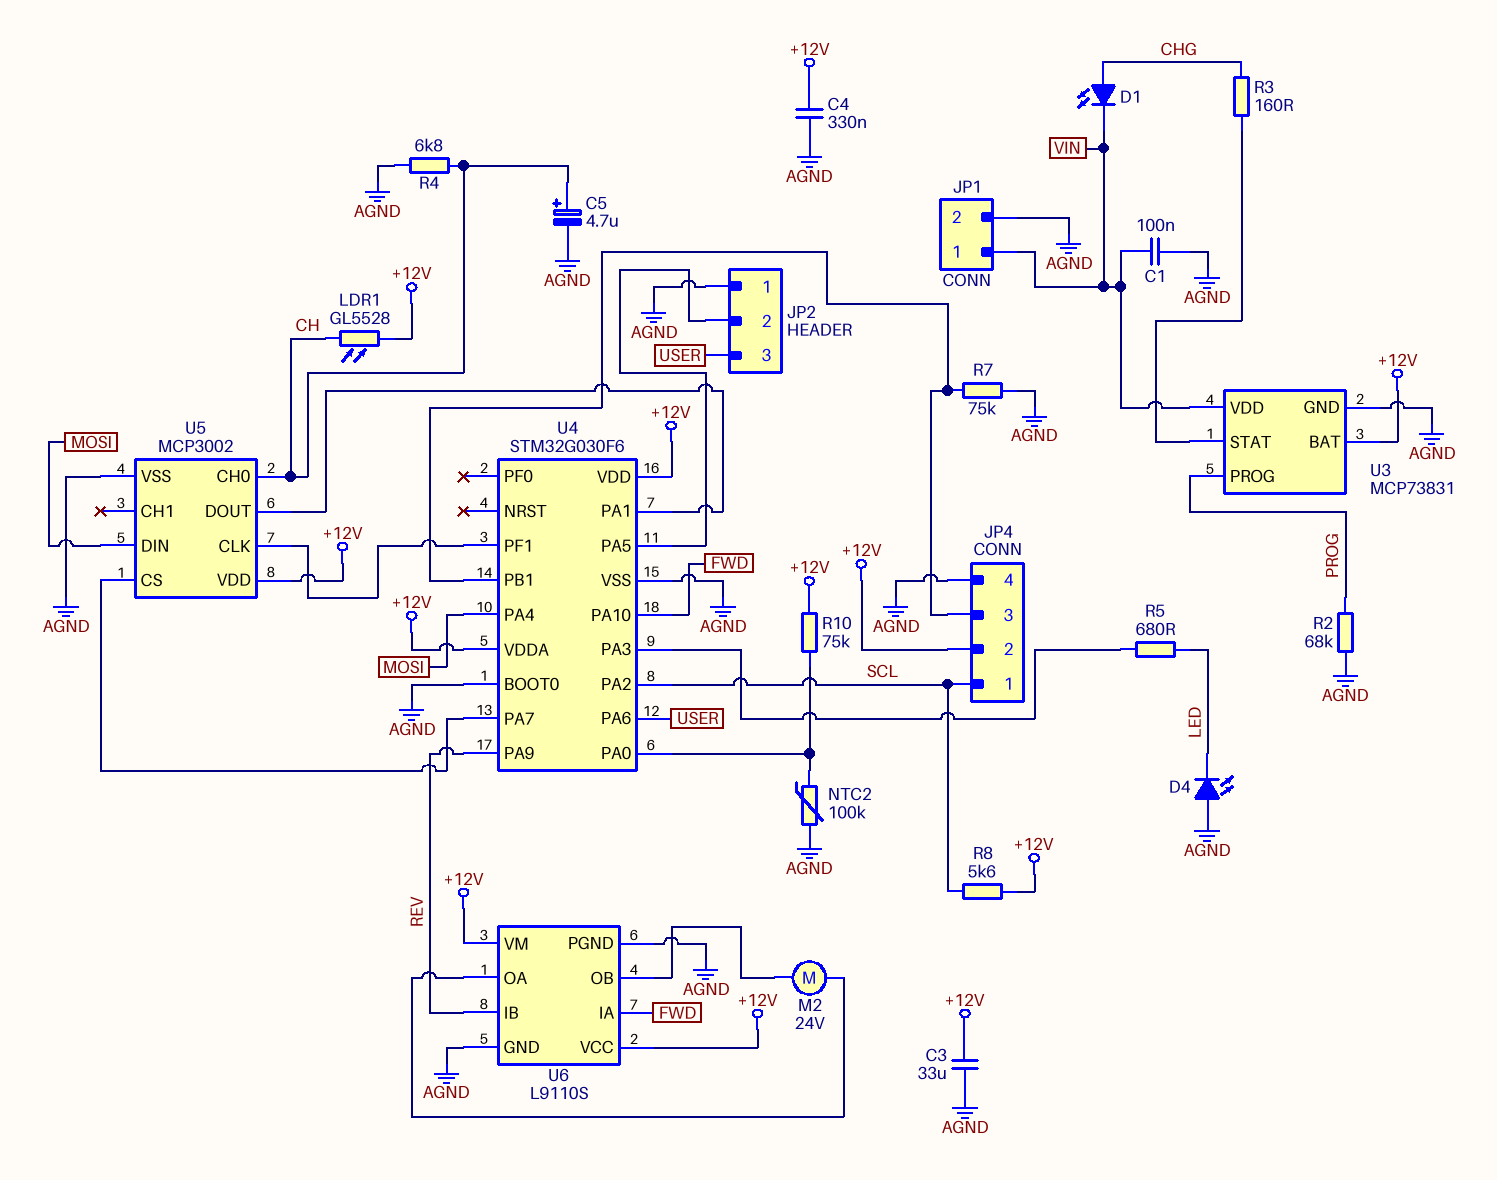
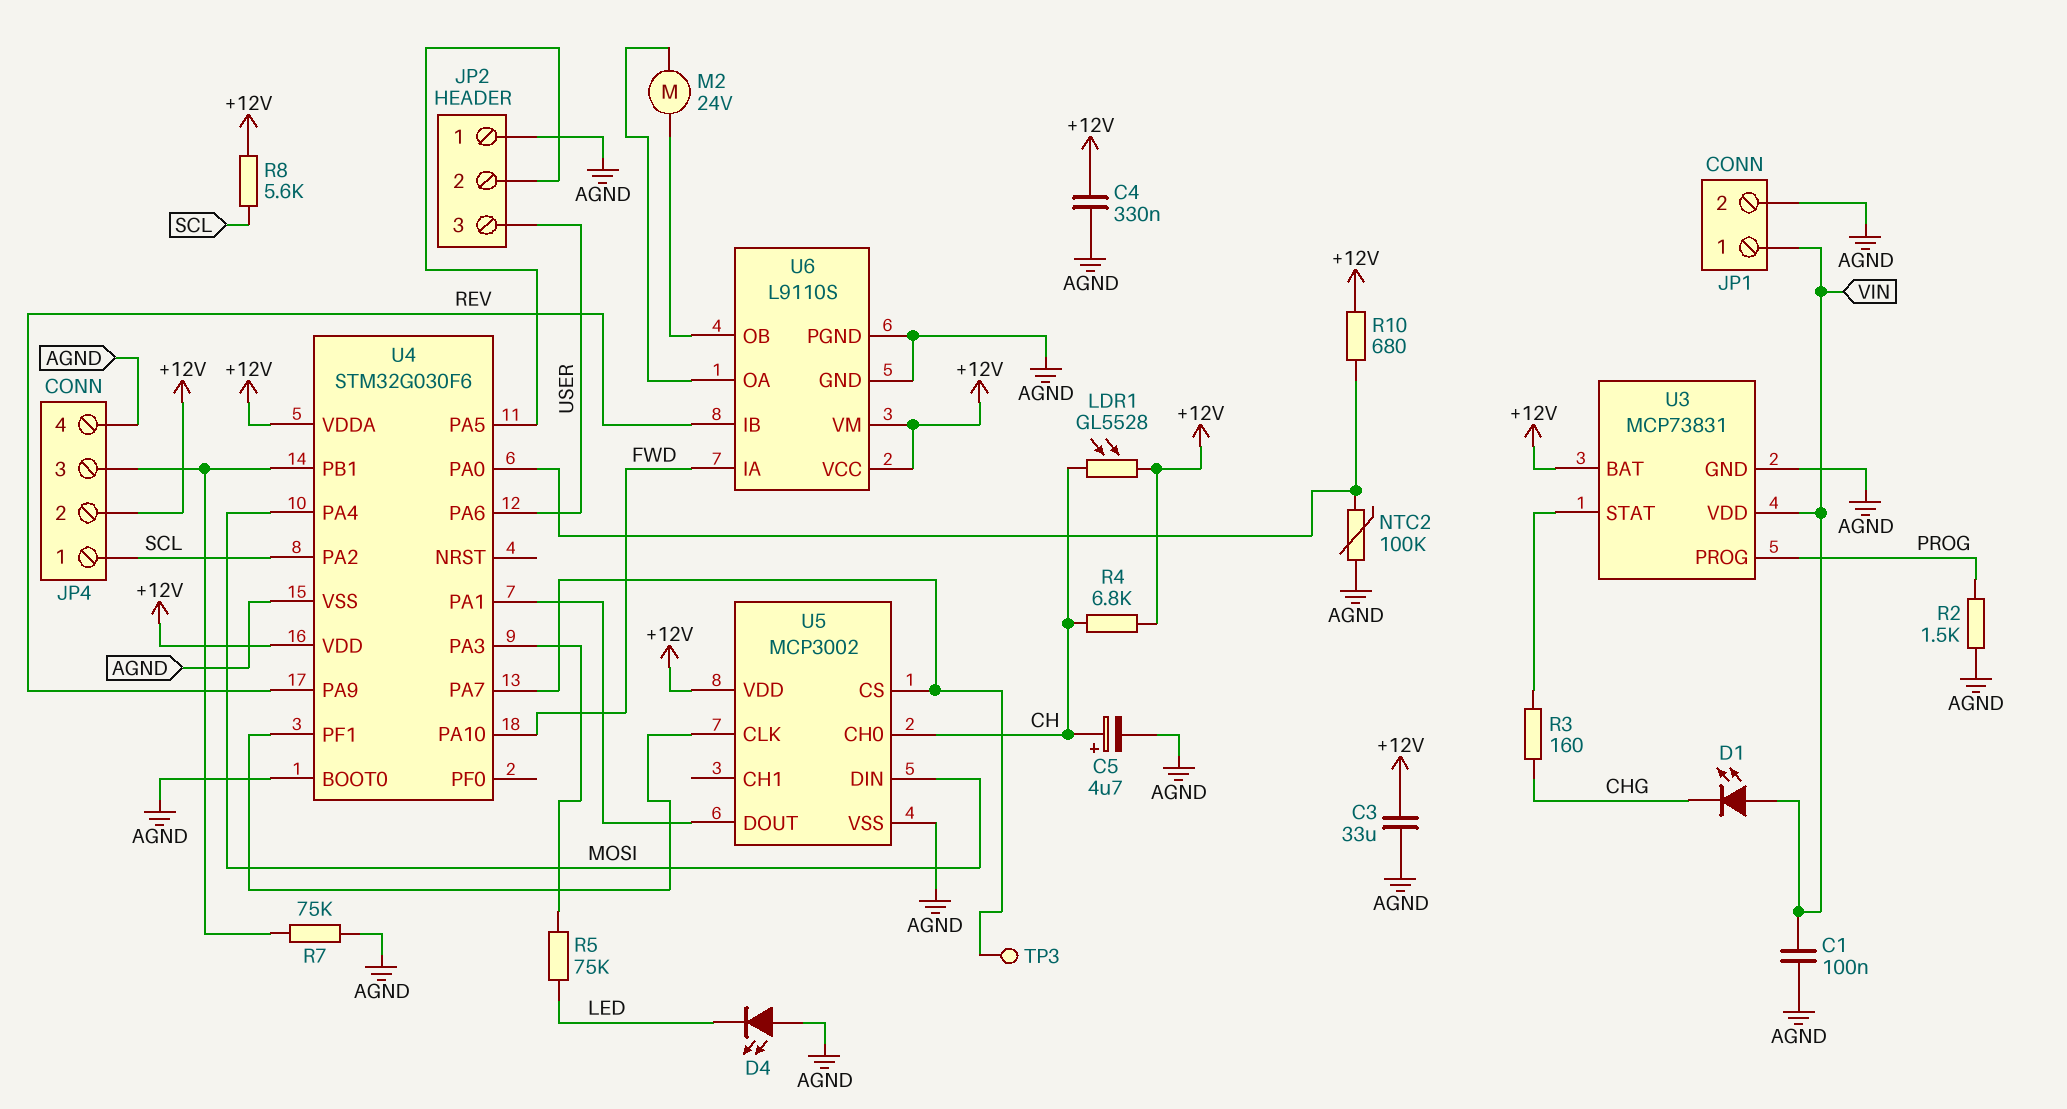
D1: LED (A CHG, K VIN) -> LED (A VIN, K CHG)
R2: 68k (AGND, PROG) -> 1.5k (AGND, PROG)
R4: 6.8k (AGND, CH) -> 6.8k (+12V, CH)
R5: 680 (LED, U4/PA3) -> 75k (LED, U4/PA3)
R10: 75k (+12V, U4/PA0) -> 680 (+12V, U4/PA0)
TP3: none -> test point (U4/PA7)

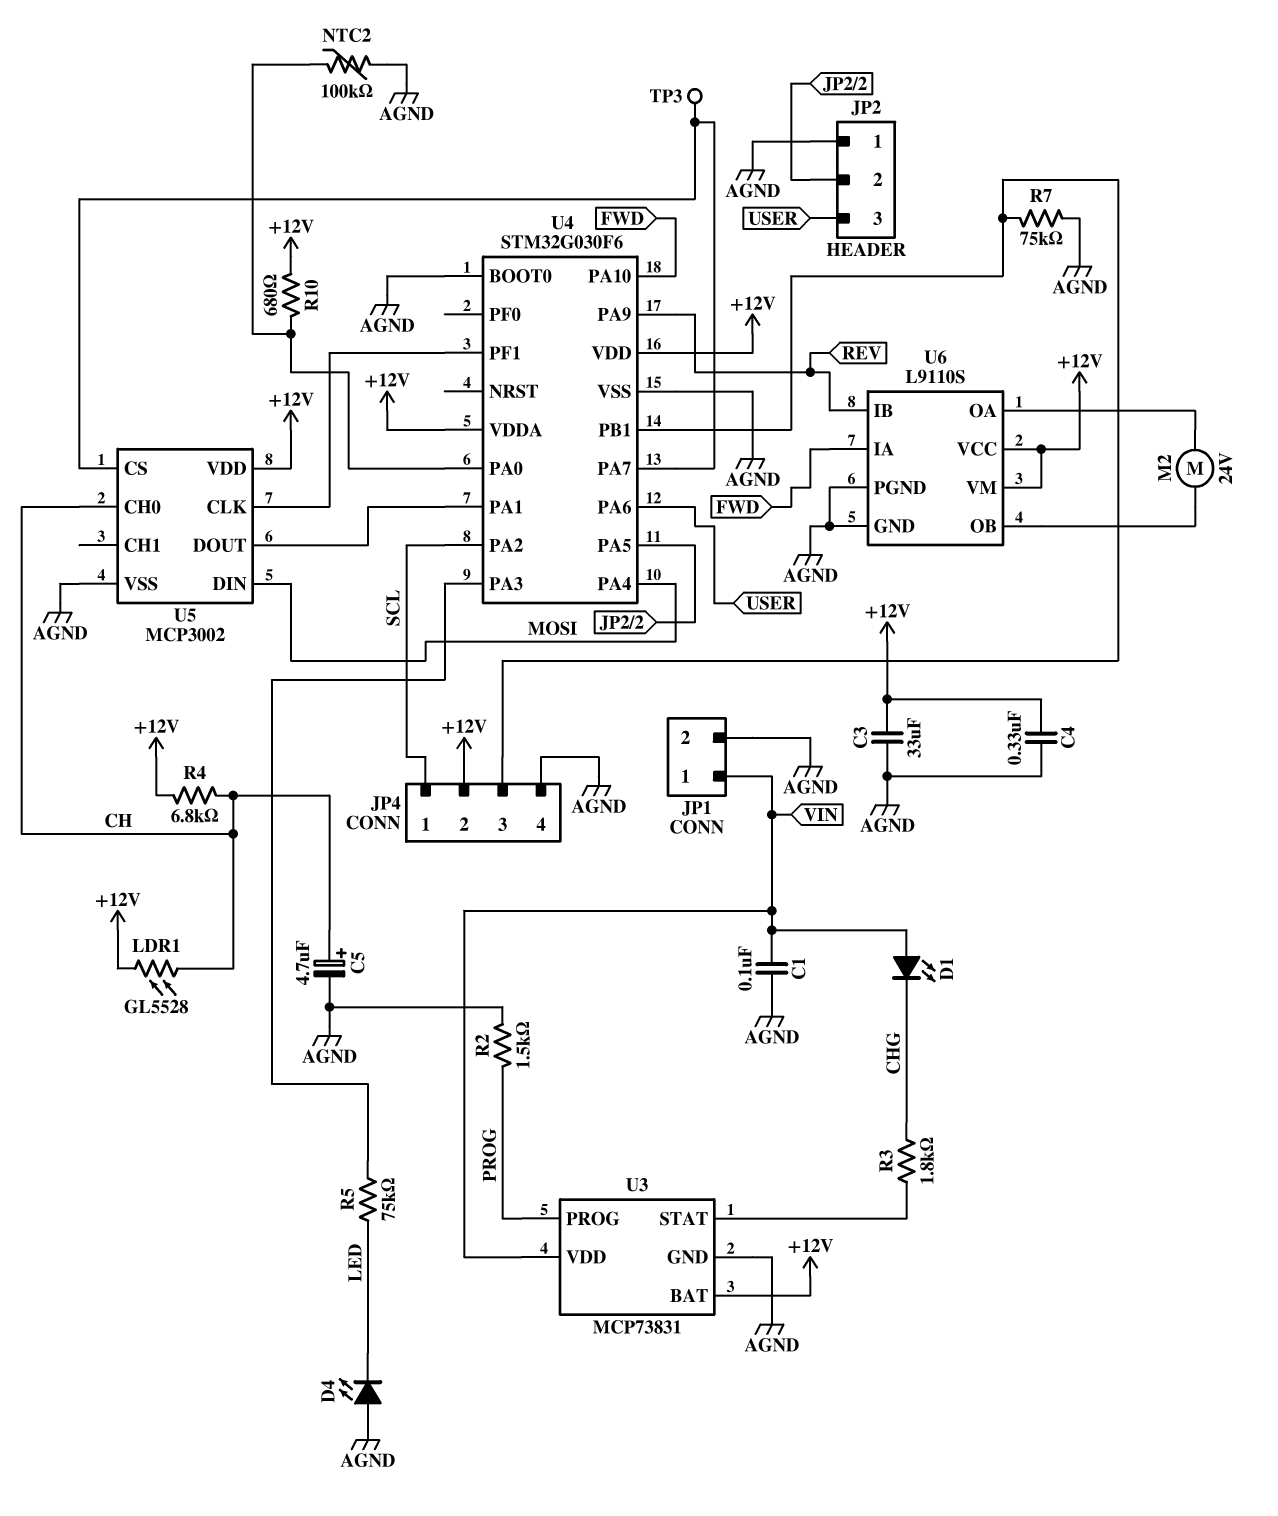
R3: 160 (CHG, U3/STAT) -> 1.8k (CHG, U3/STAT)
R8: 5.6k (+12V, SCL) -> none

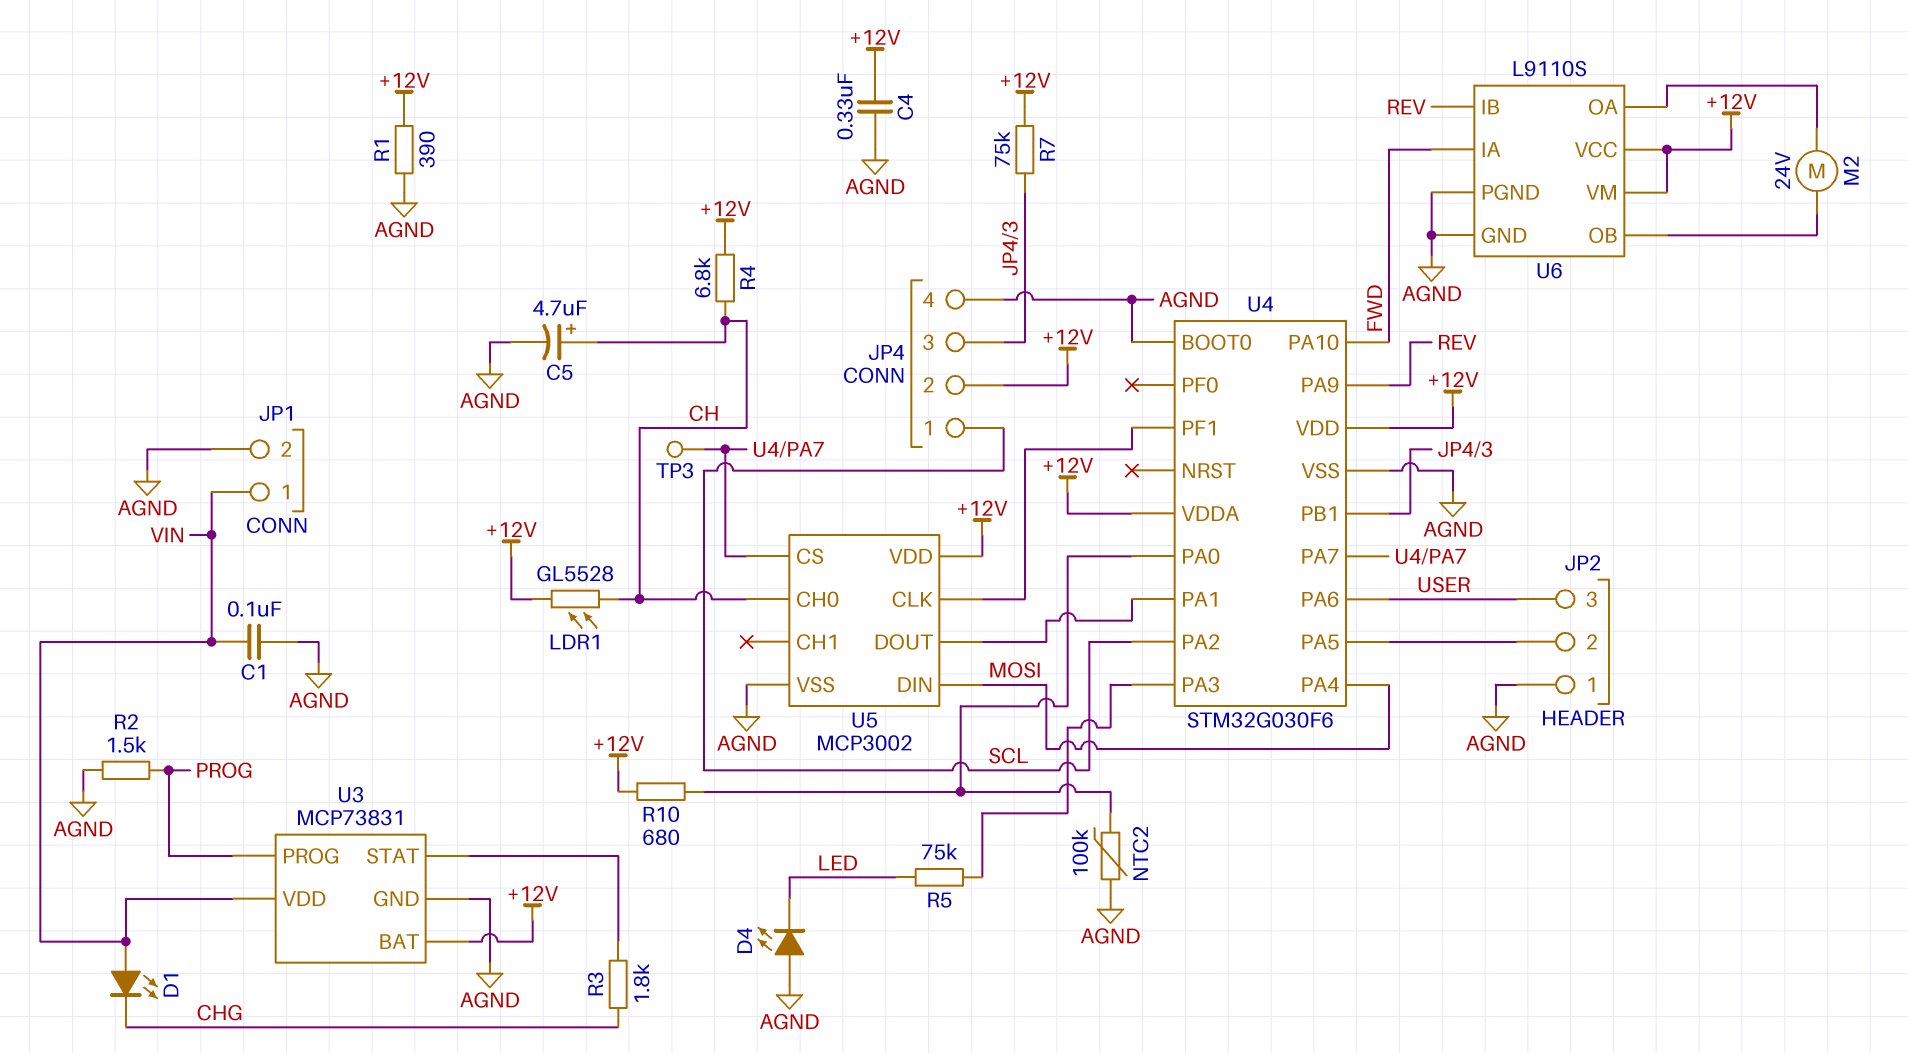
C3: 33uF (+12V, AGND) -> none
R1: none -> 390 (+12V, AGND)
R7: 75k (AGND, JP4/3) -> 75k (+12V, JP4/3)

